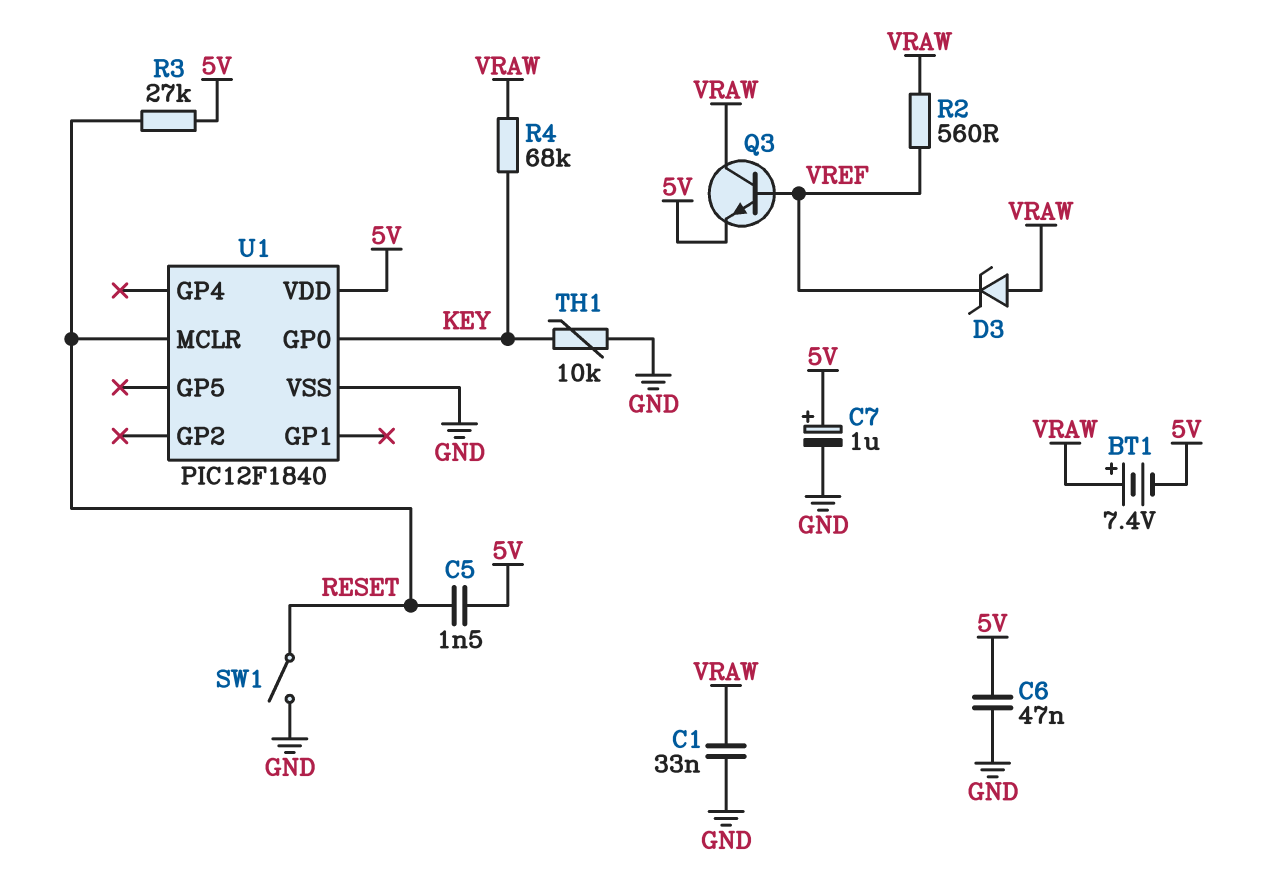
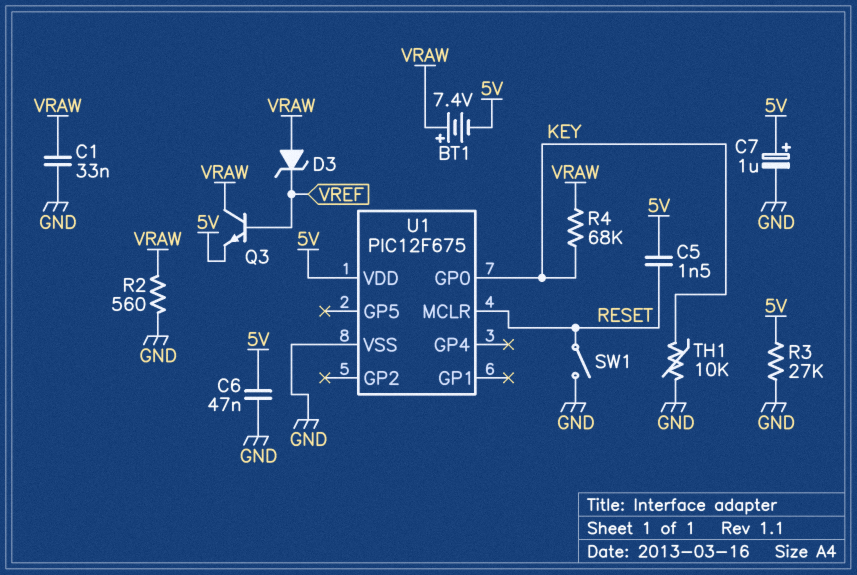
R2: 560 (VRAW, VREF) -> 560 (GND, VRAW)
R3: 27k (5V, RESET) -> 27k (5V, GND)
U1: PIC12F1840 -> PIC12F675

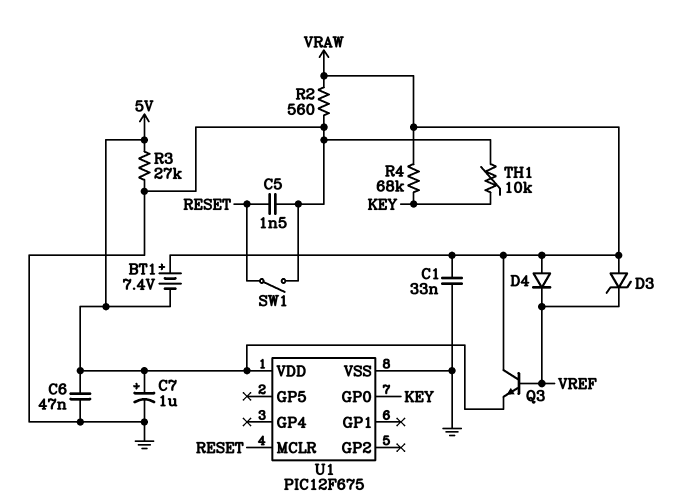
C5: 1.5nF (5V, RESET) -> 1.5nF (GND, RESET)
D4: none -> diode (A VRAW, K VREF)

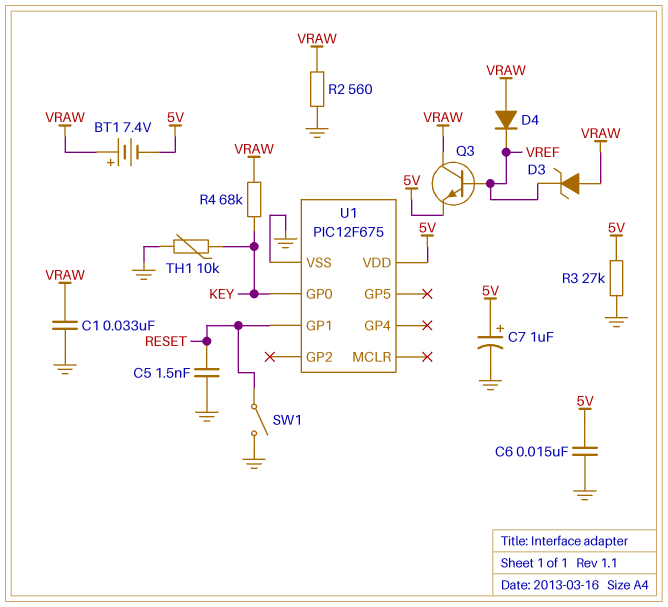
C6: 47nF (5V, GND) -> 15nF (5V, GND)
U1 pin GP1: none -> RESET
U1 pin MCLR: RESET -> none

